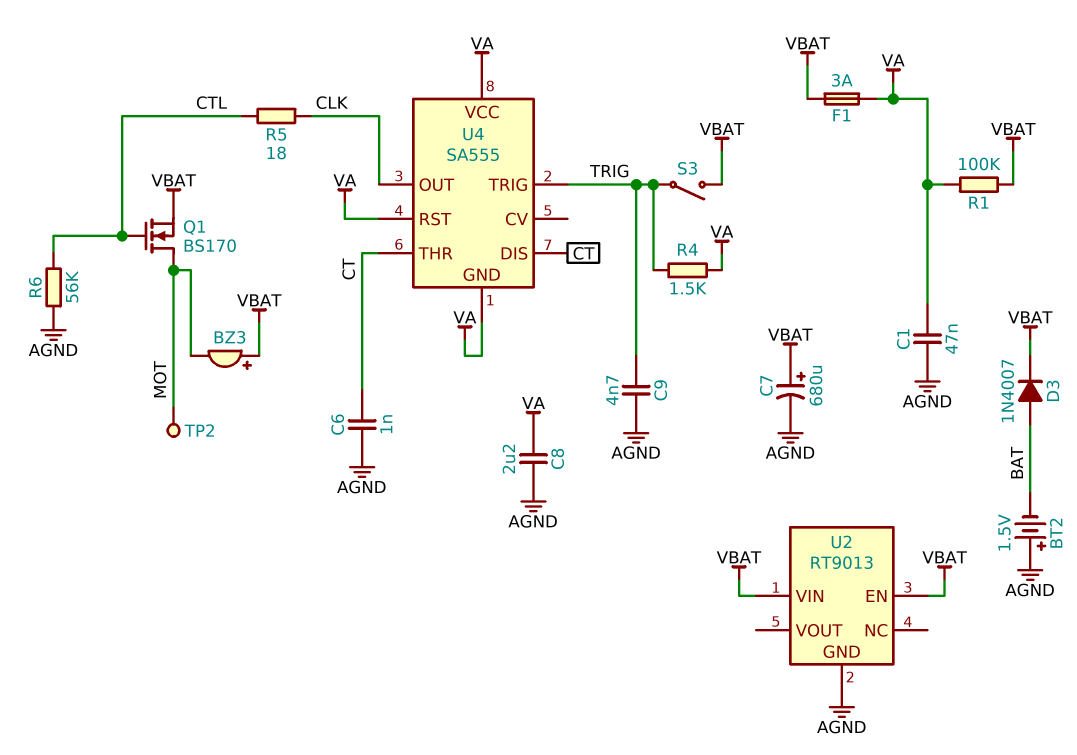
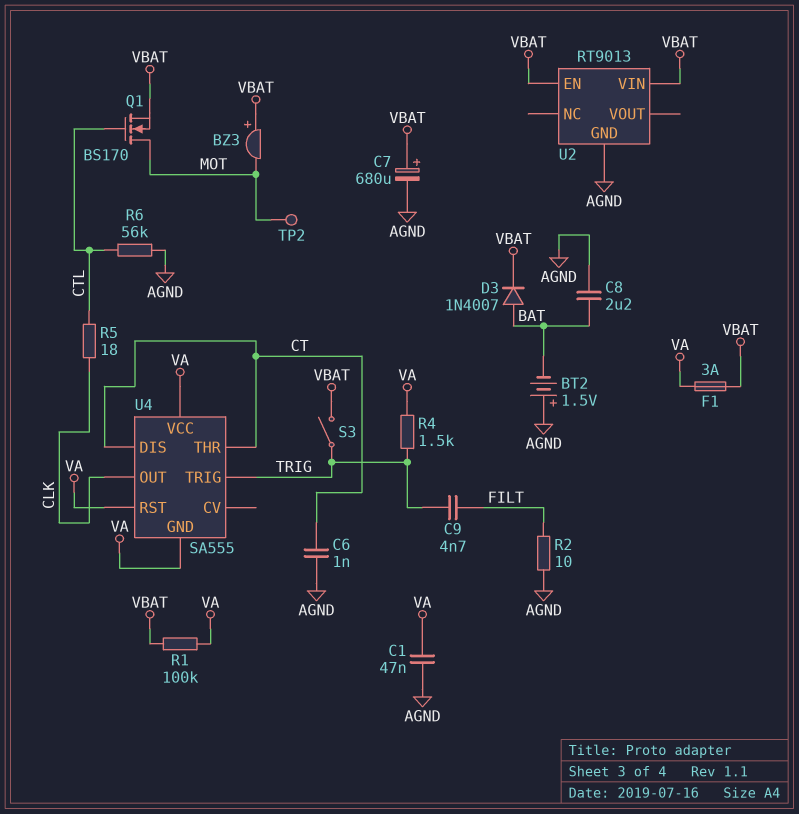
C8: 2.2uF (AGND, VA) -> 2.2uF (AGND, BAT)
C9: 4.7nF (AGND, TRIG) -> 4.7nF (FILT, TRIG)
R2: none -> 10 (AGND, FILT)

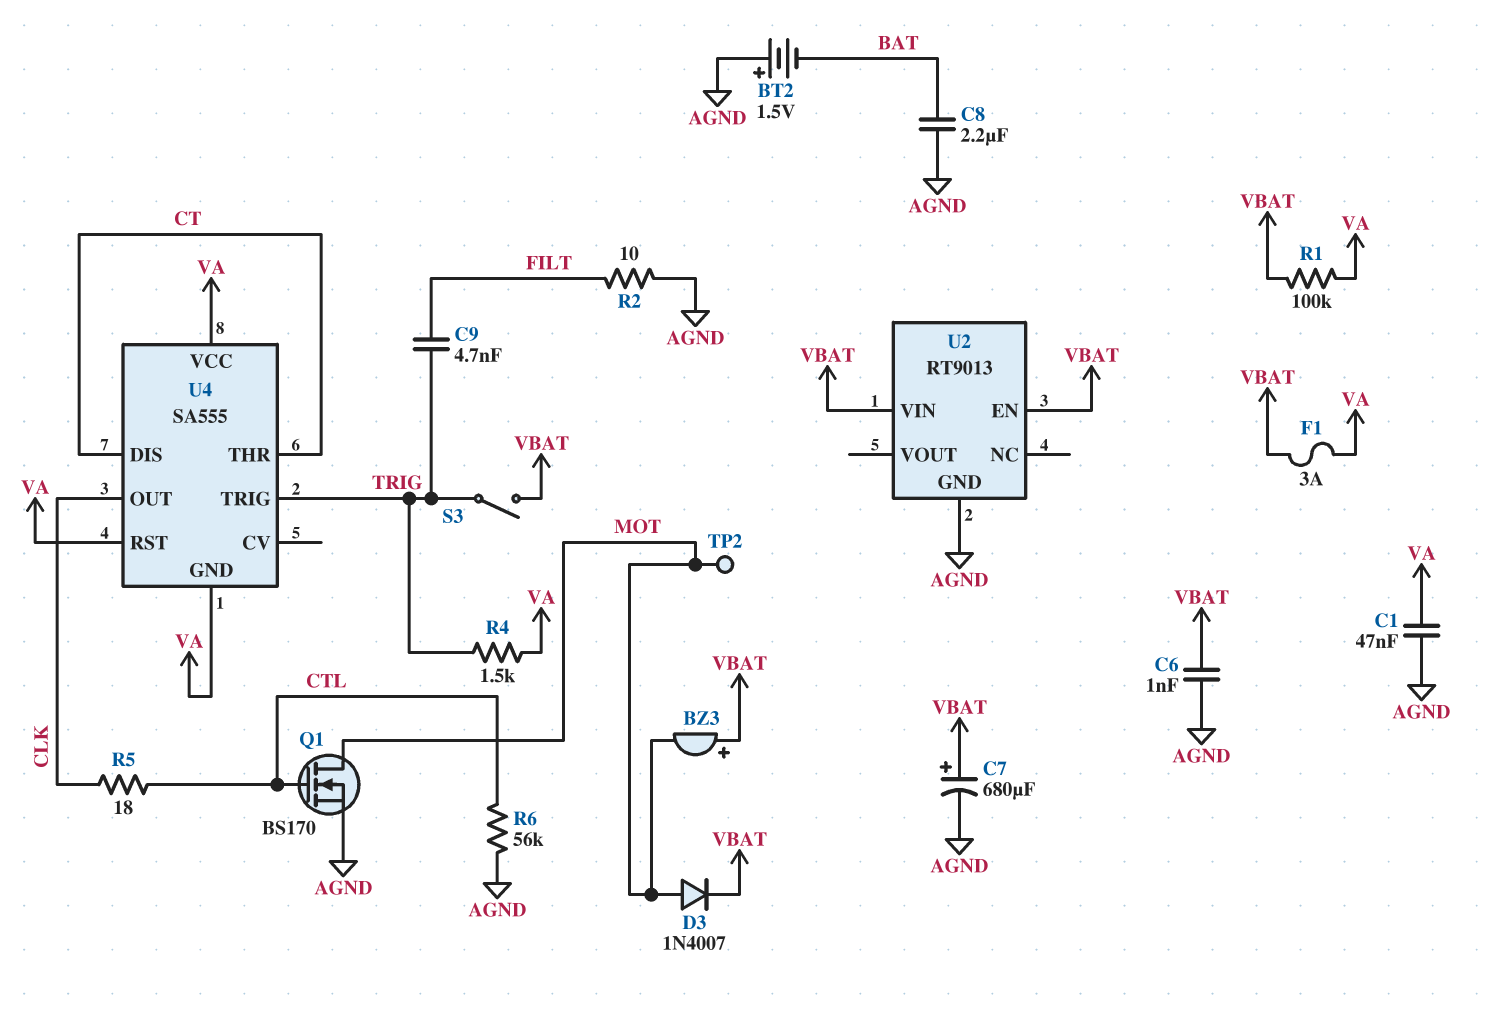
C6: 1nF (AGND, CT) -> 1nF (AGND, VBAT)
D3: diode 1N4007 (A BAT, K VBAT) -> diode 1N4007 (A MOT, K VBAT)
Q1: NMOS BS170 (G CTL, D MOT, S VBAT) -> NMOS BS170 (G CTL, D MOT, S AGND)

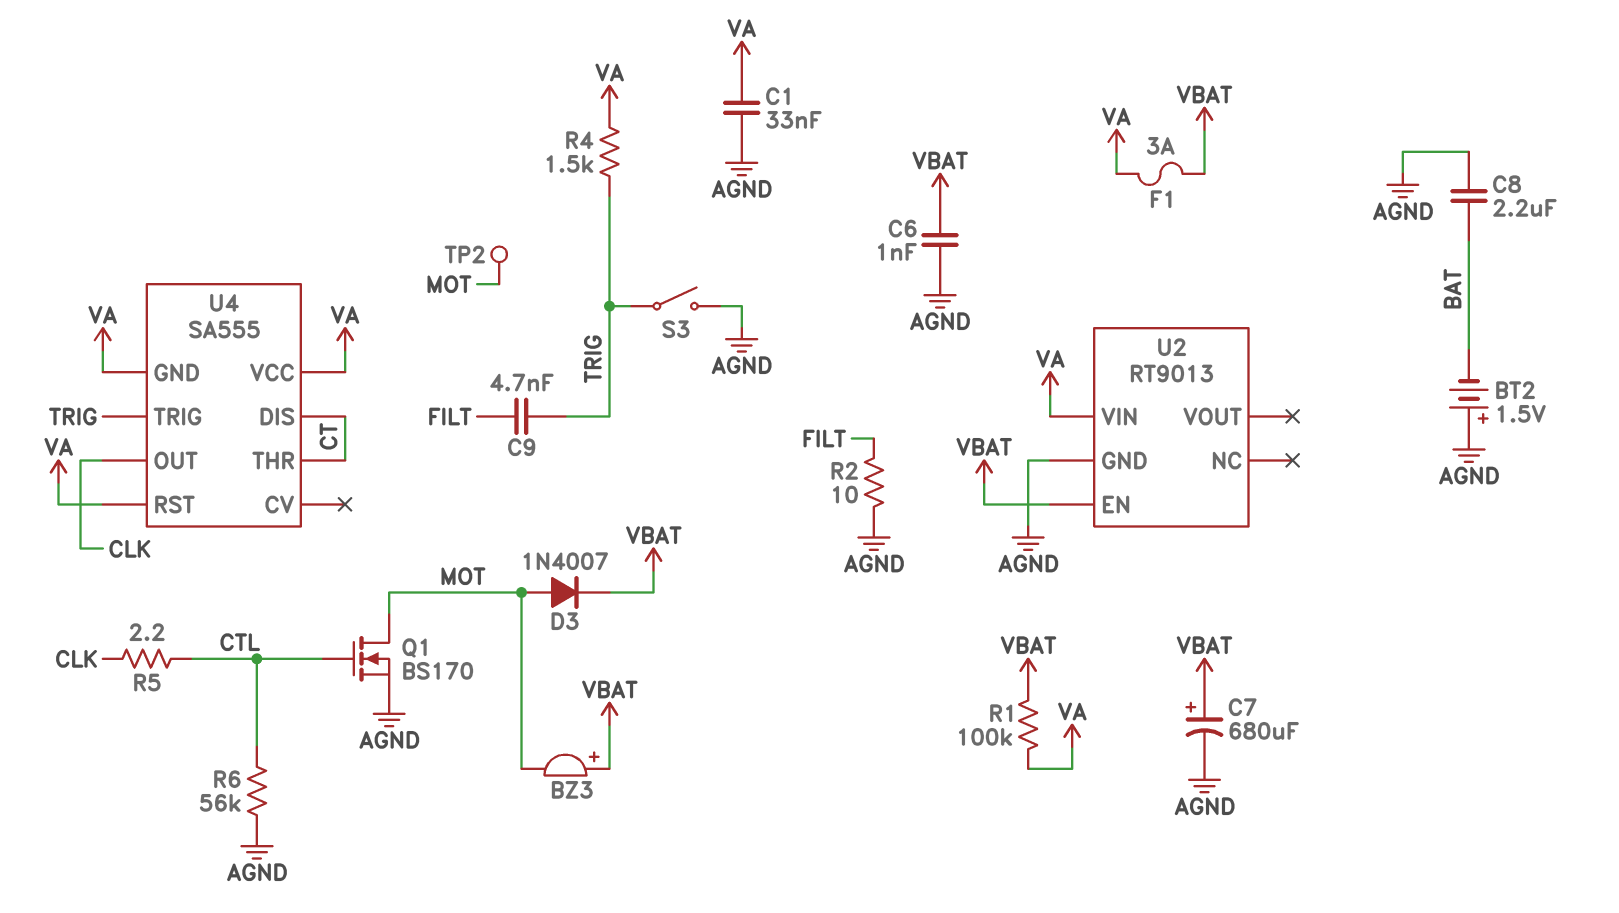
C1: 47nF (AGND, VA) -> 33nF (AGND, VA)
R5: 18 (CLK, CTL) -> 2.2 (CLK, CTL)
S3: switch (TRIG, VBAT) -> switch (AGND, TRIG)
U2 pin VIN: VBAT -> VA

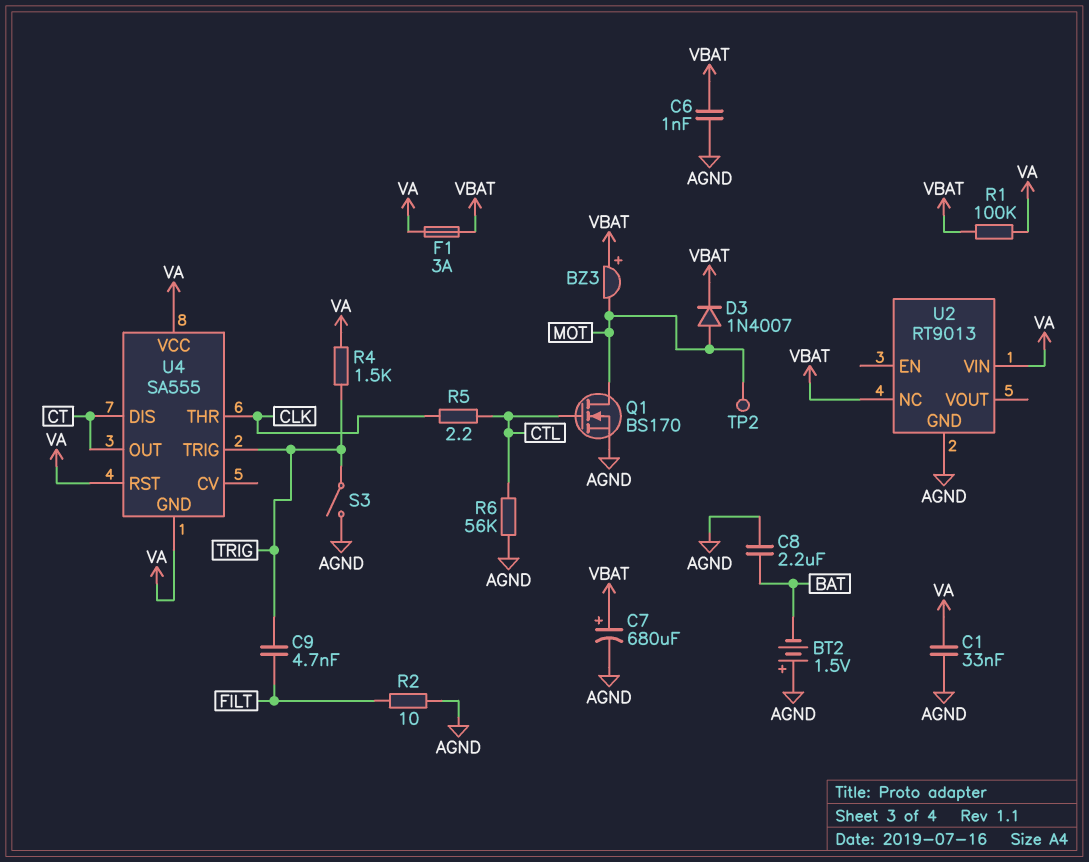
U2 pin EN: VBAT -> none
U2 pin NC: none -> VBAT
U4 pin OUT: CLK -> CT
U4 pin THR: CT -> CLK

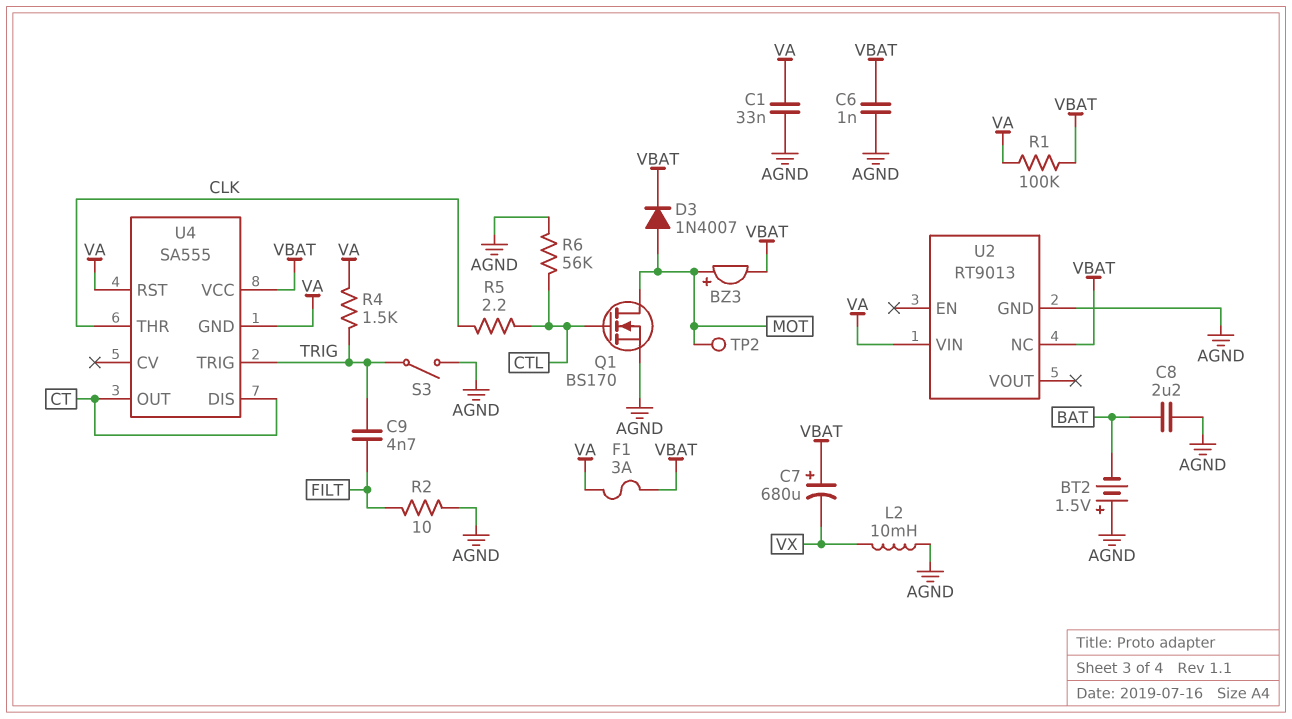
BZ3: buzzer (plus VBAT, minus MOT) -> buzzer (plus MOT, minus VBAT)
C7: 680uF (plus VBAT, minus AGND) -> 680uF (plus VBAT, minus VX)
L2: none -> 10mH (AGND, VX)
U4 pin VCC: VA -> VBAT

